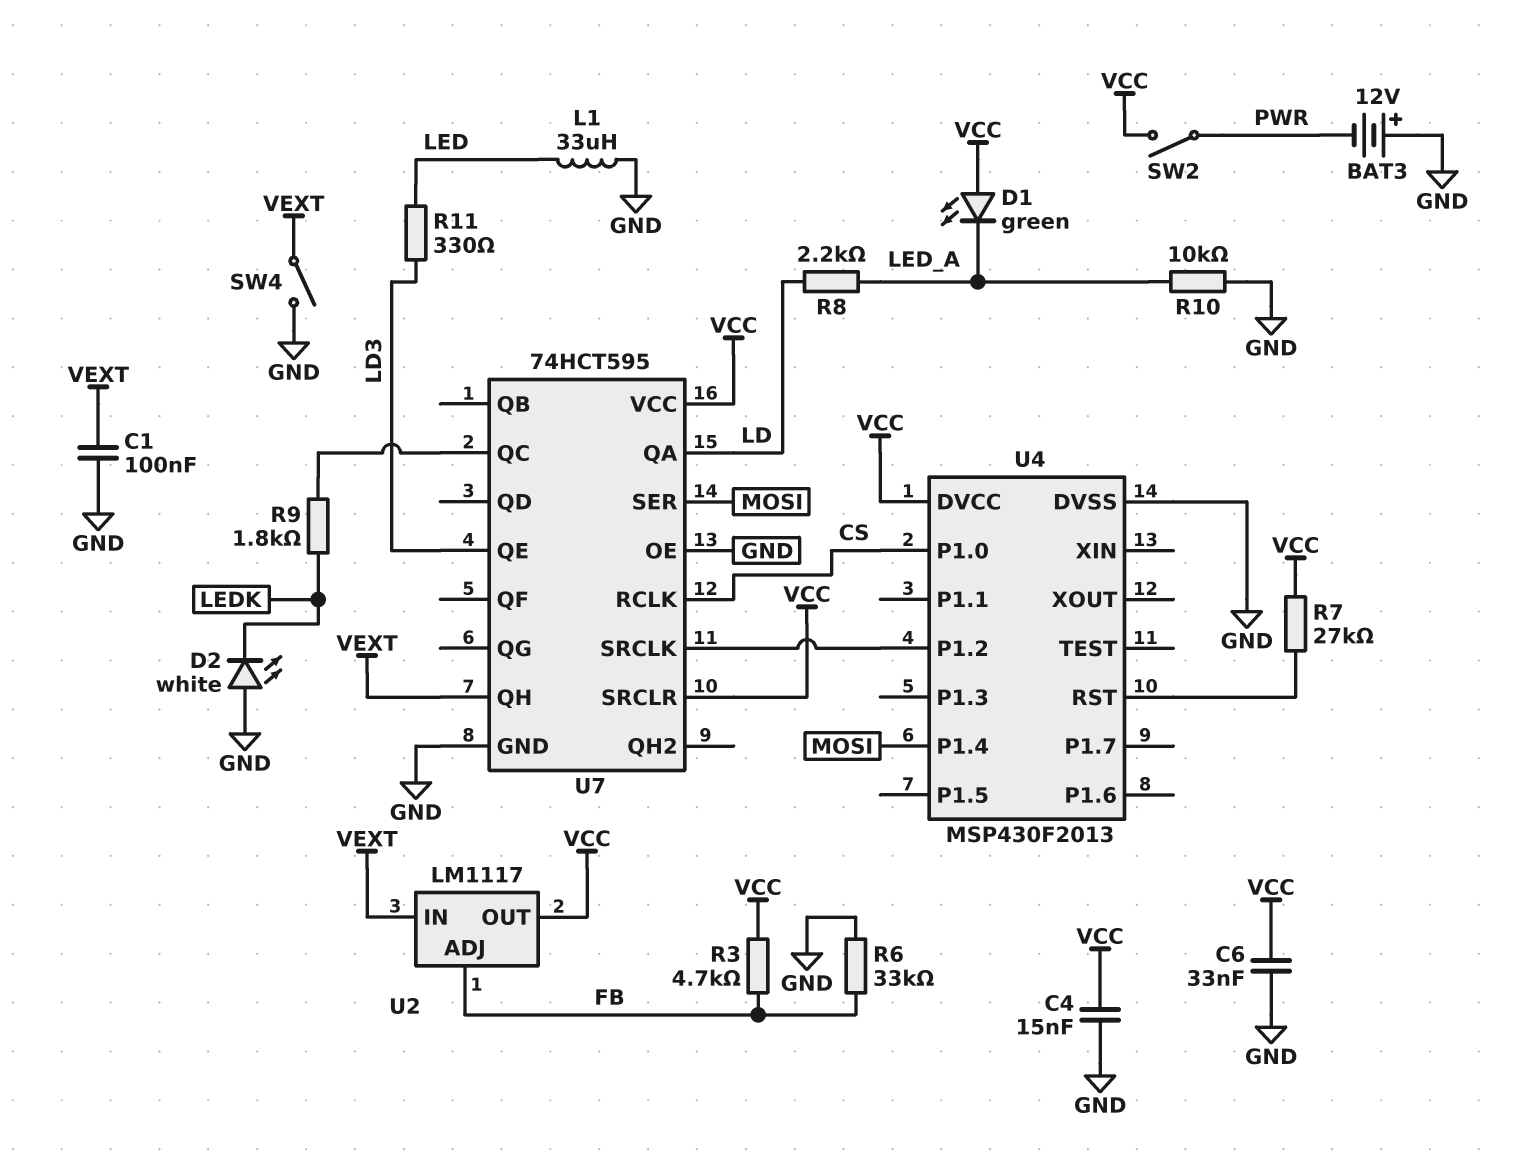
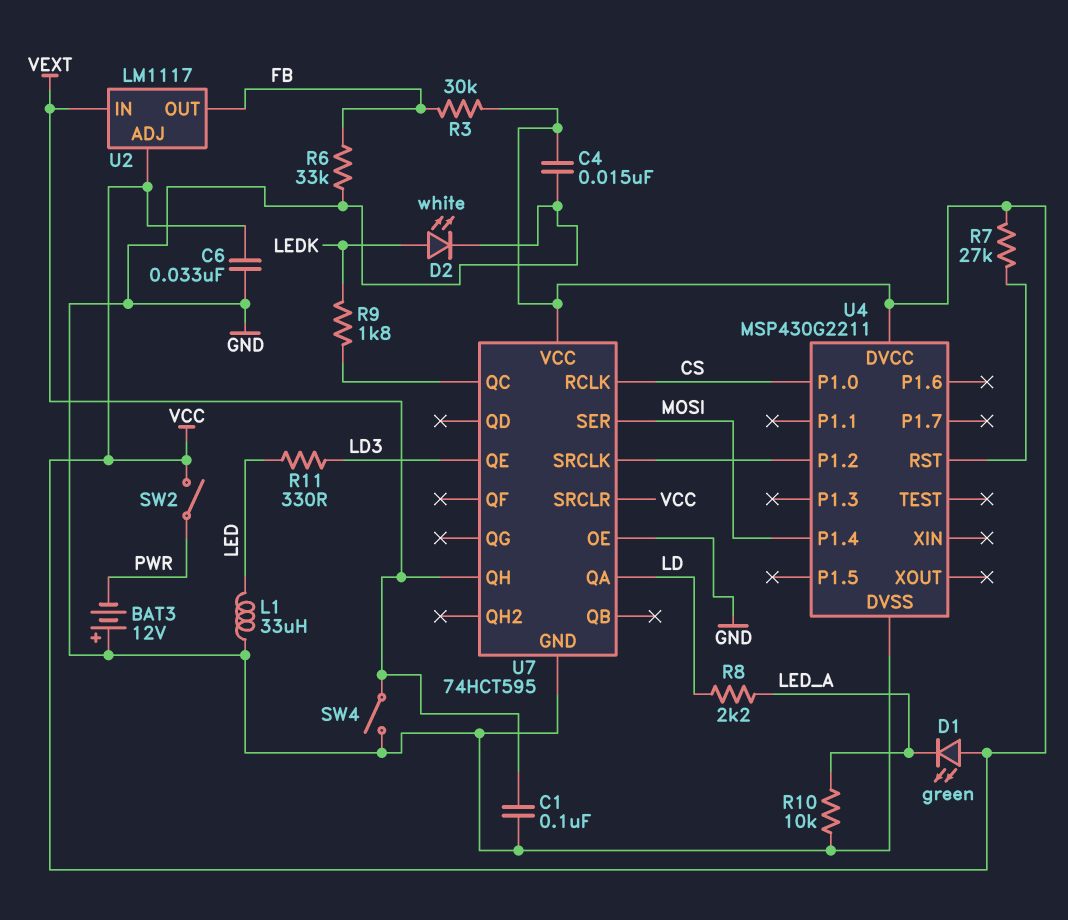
D2: LED white (A GND, K LEDK) -> LED white (A LEDK, K GND)
R3: 4.7k (FB, VCC) -> 30k (FB, VCC)
U2 pin ADJ: FB -> VCC
U2 pin OUT: VCC -> FB
U4: MSP430F2013 -> MSP430G2211

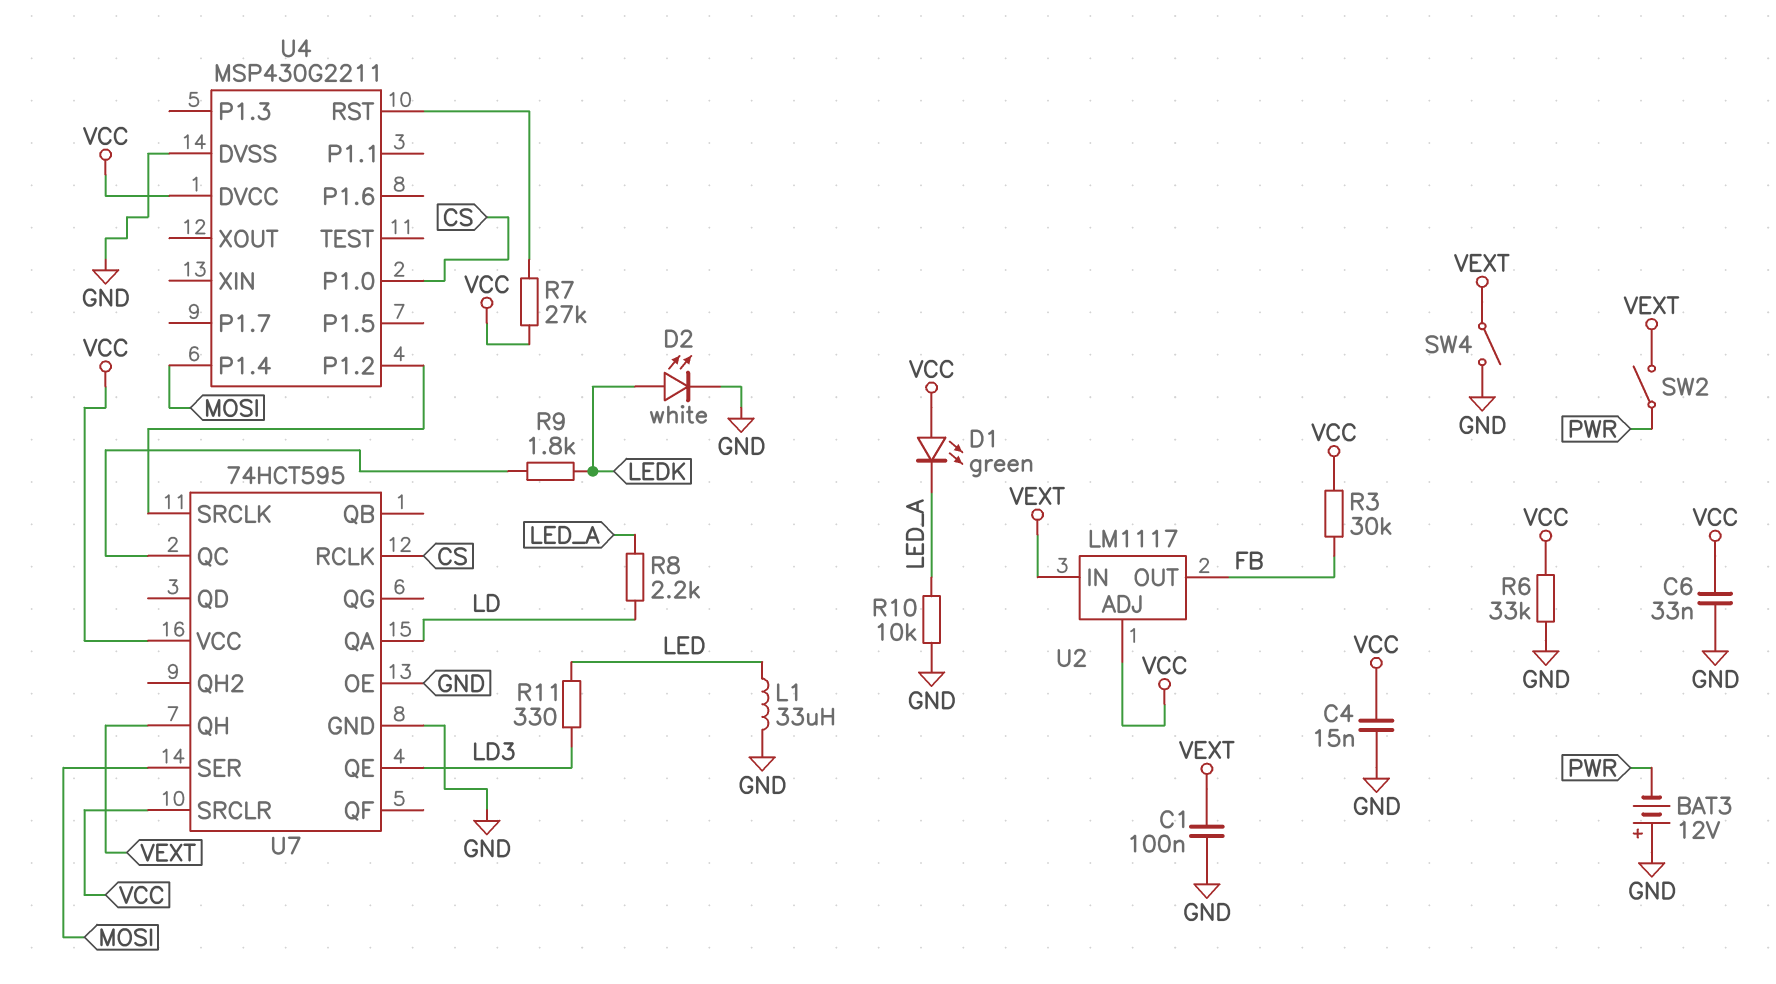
R6: 33k (FB, GND) -> 33k (GND, VCC)
SW2: switch (PWR, VCC) -> switch (PWR, VEXT)

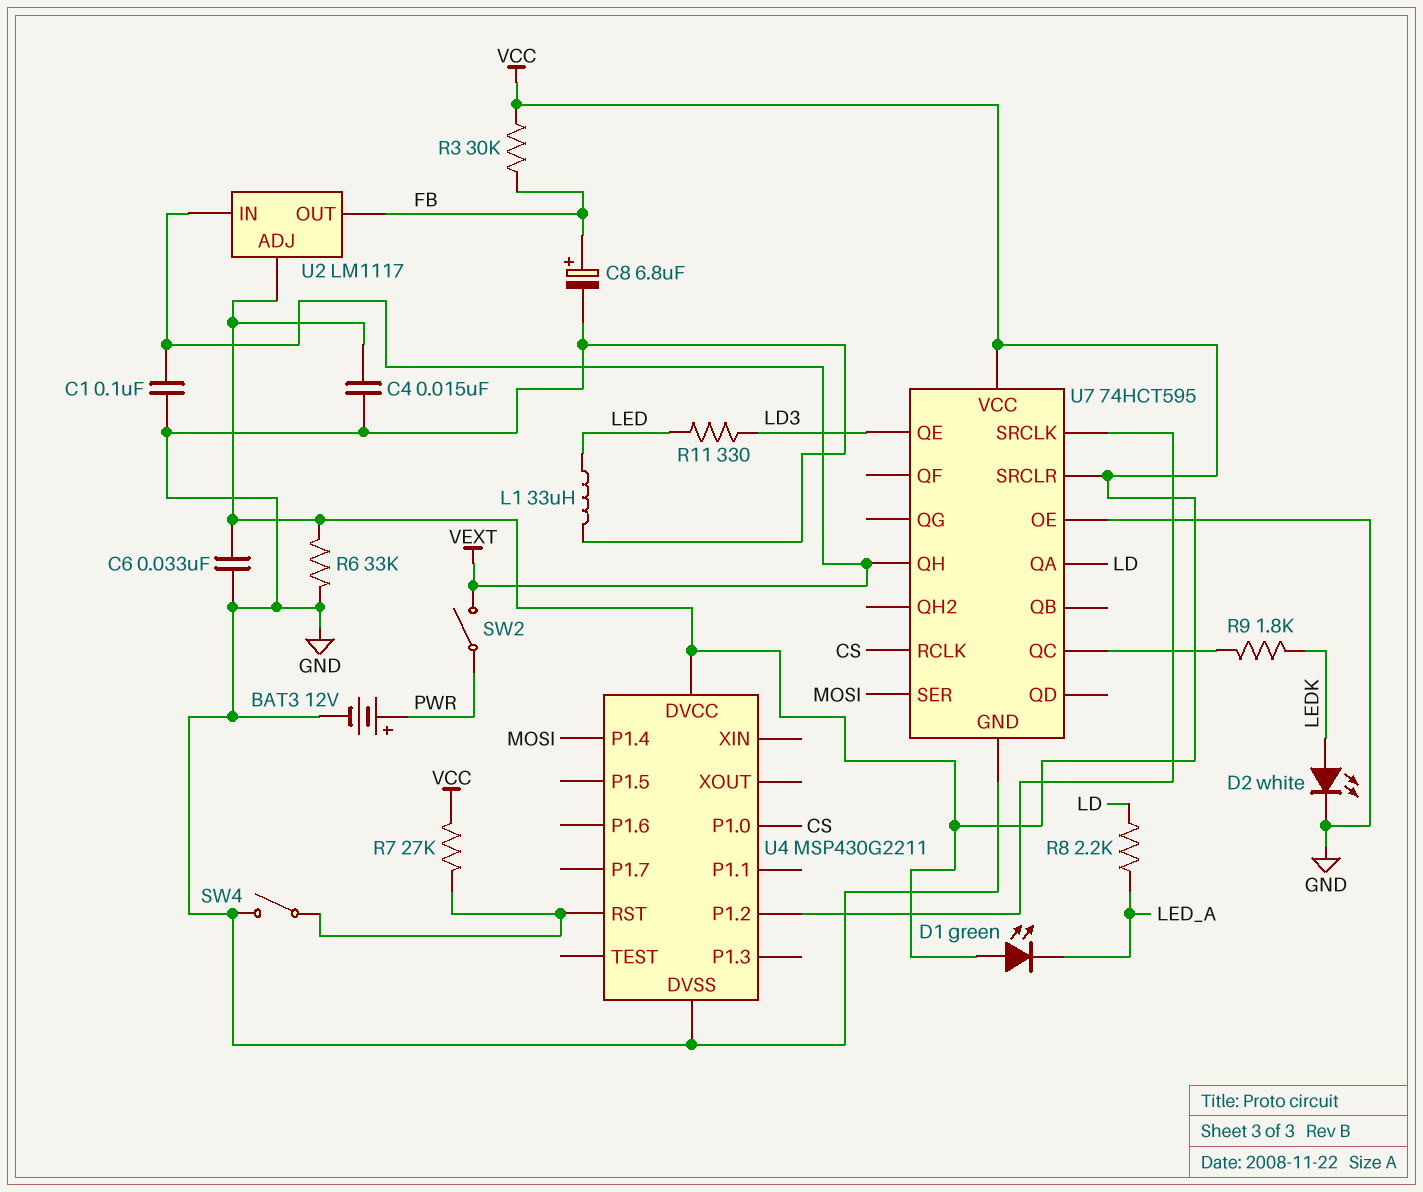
BAT3: 12V (plus GND, minus PWR) -> 12V (plus PWR, minus GND)
C8: none -> 6.8uF (plus FB, minus GND)
R10: 10k (GND, LED_A) -> none
SW4: switch (GND, VEXT) -> switch (GND, U4/RST)

